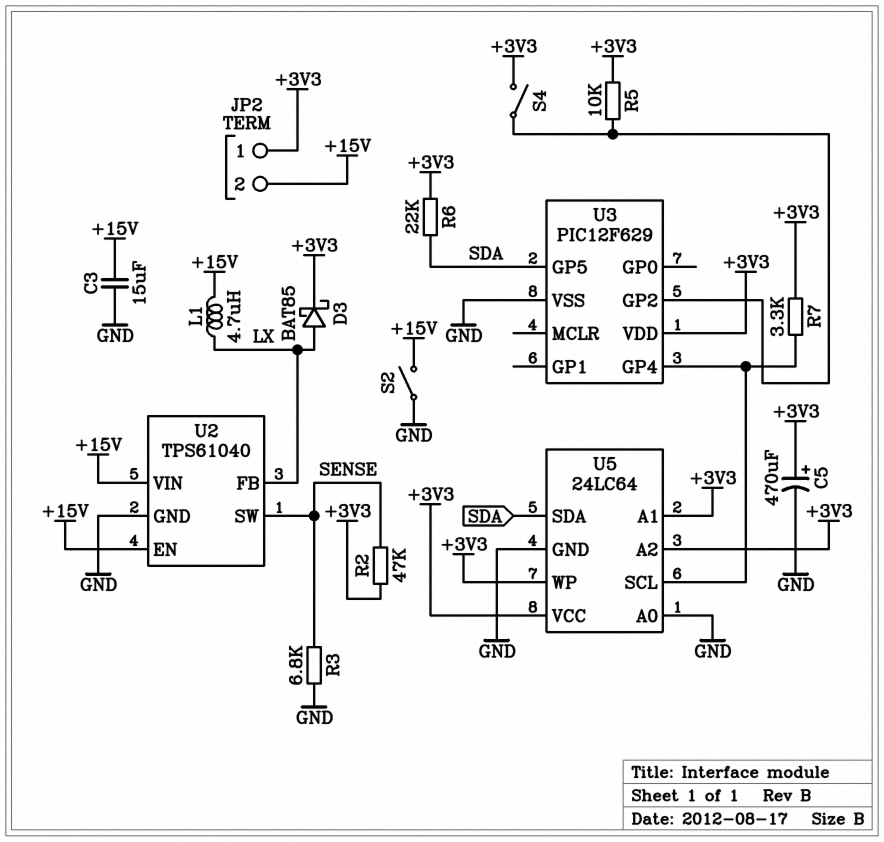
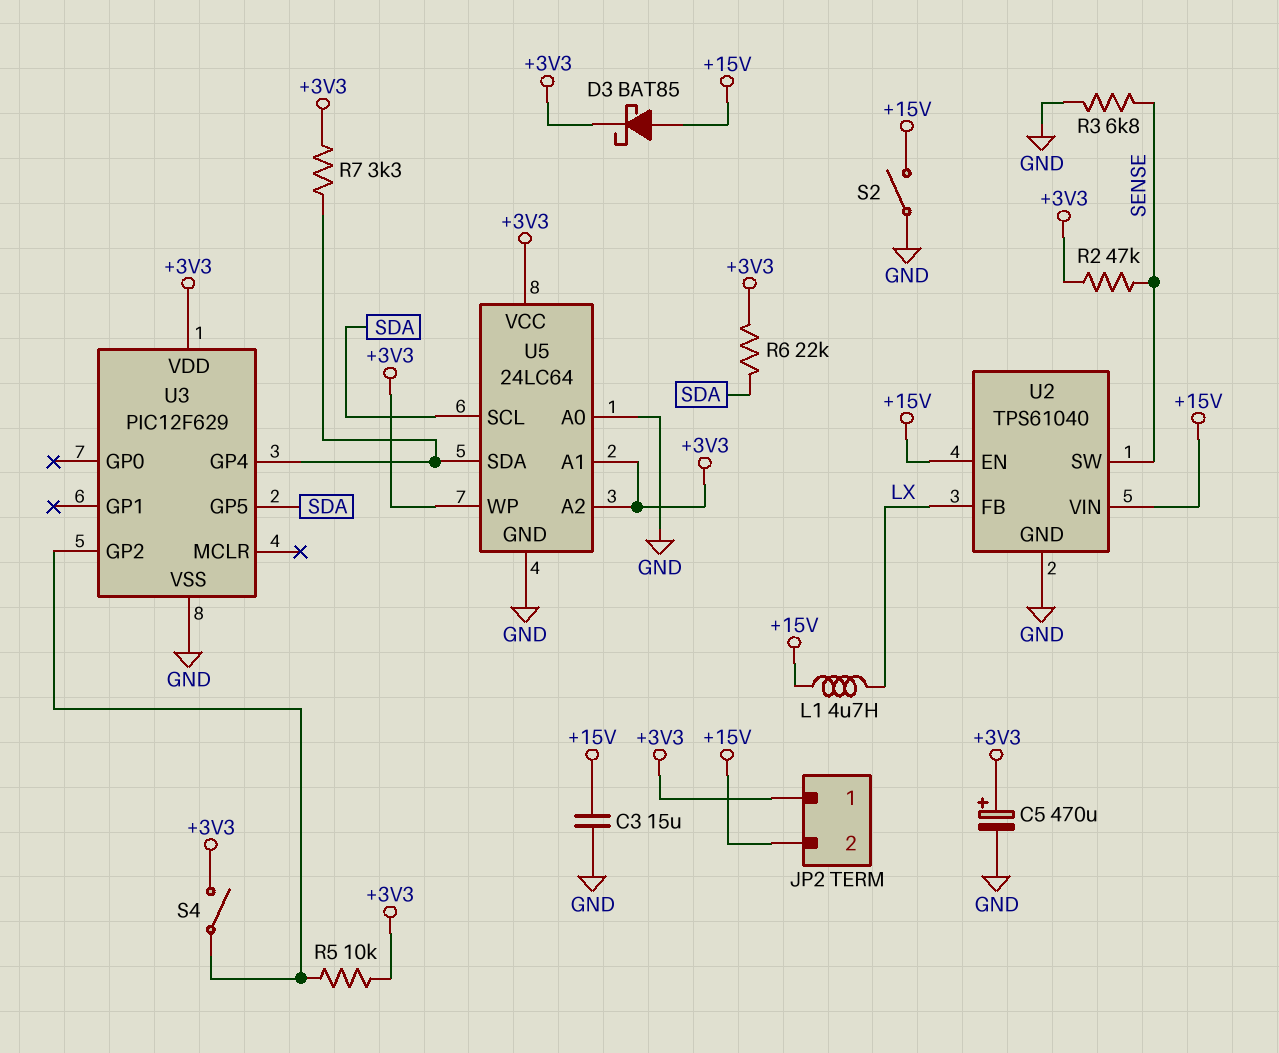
D3: schottky BAT85 (A LX, K +3V3) -> schottky BAT85 (A +15V, K +3V3)
U5 pin SCL: U3/GP4 -> SDA
U5 pin SDA: SDA -> U3/GP4

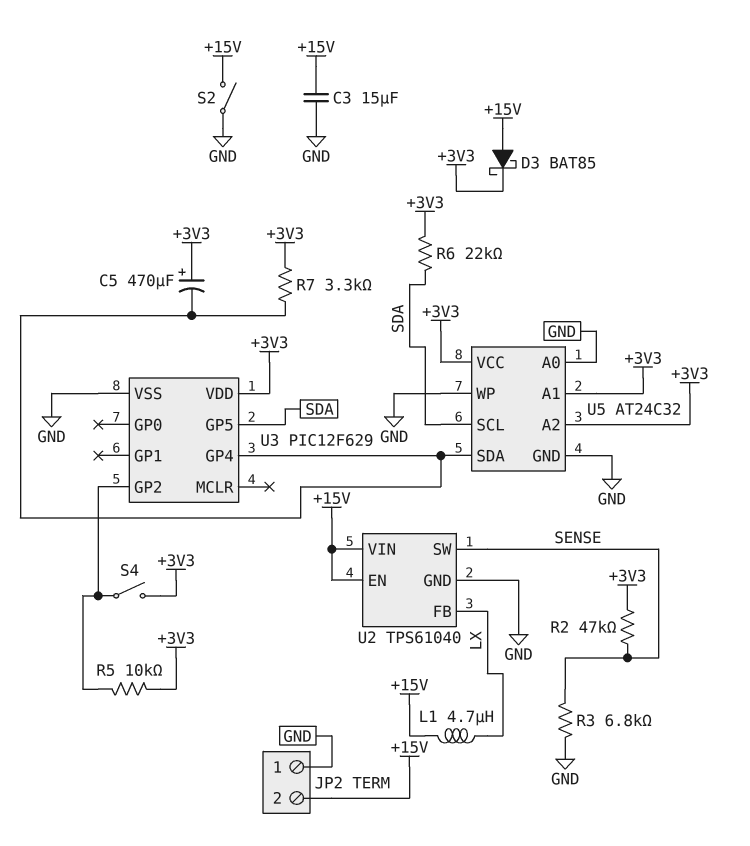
C5: 470uF (plus +3V3, minus GND) -> 470uF (plus +3V3, minus U3/GP4)
JP2 pin 1: +3V3 -> GND
U5: 24LC64 -> AT24C32
U5 pin WP: +3V3 -> GND

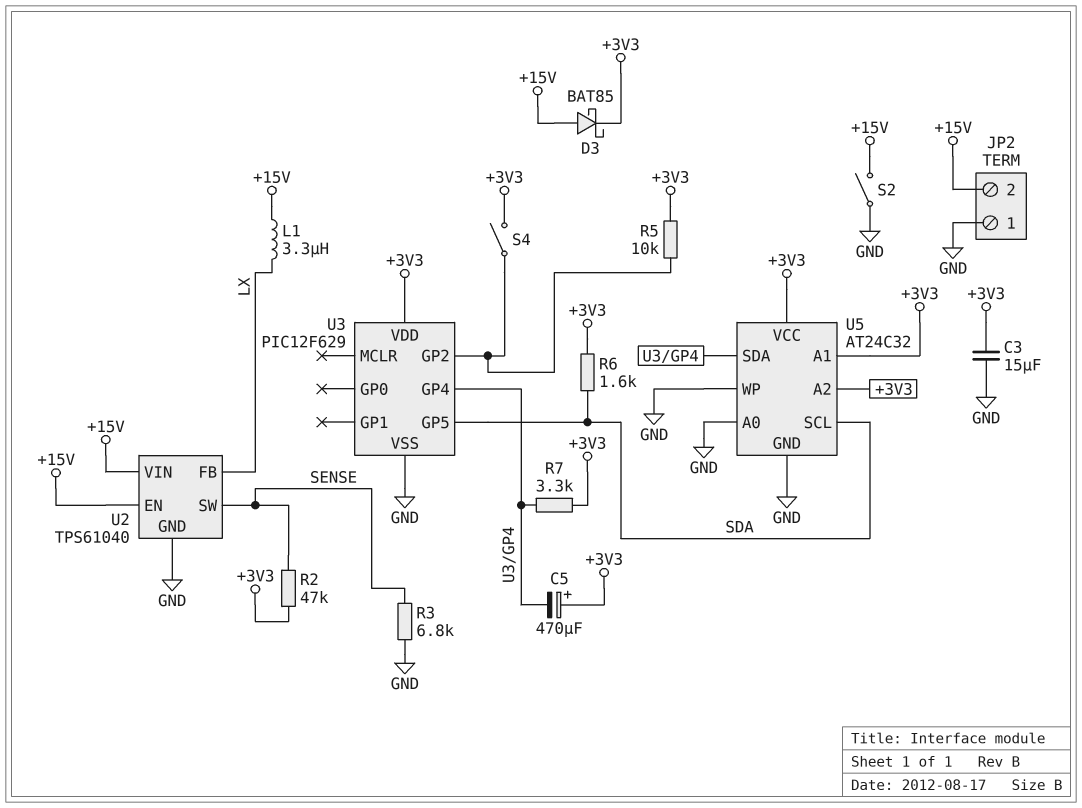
C3: 15uF (+15V, GND) -> 15uF (+3V3, GND)
L1: 4.7uH (+15V, LX) -> 3.3uH (+15V, LX)
R6: 22k (+3V3, SDA) -> 1.6k (+3V3, SDA)

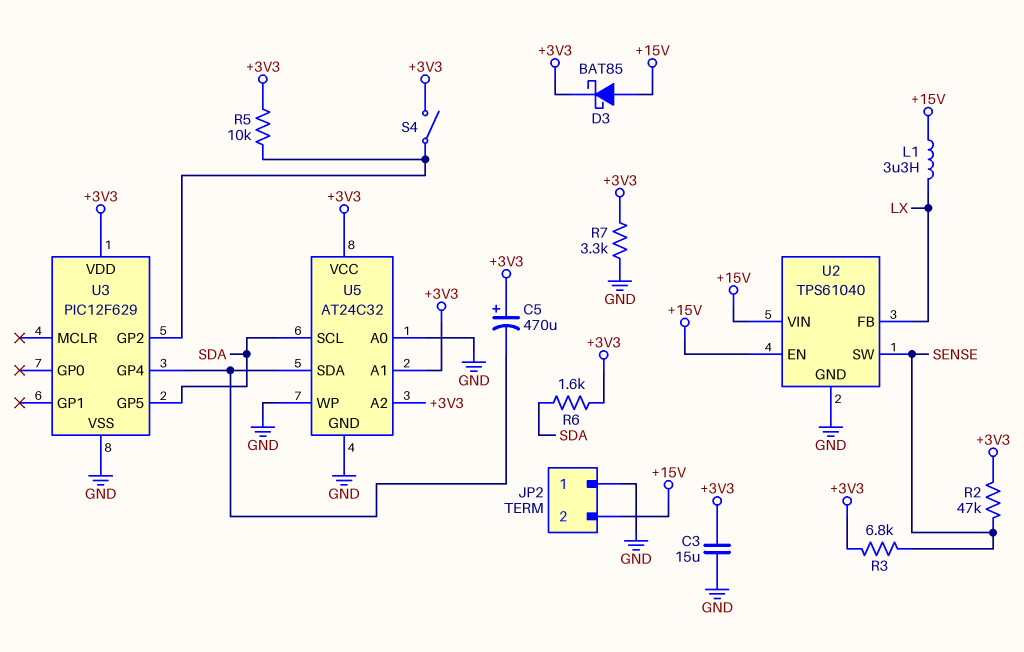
R3: 6.8k (GND, SENSE) -> 6.8k (+3V3, SENSE)
R7: 3.3k (+3V3, U3/GP4) -> 3.3k (+3V3, GND)
S2: switch (+15V, GND) -> none

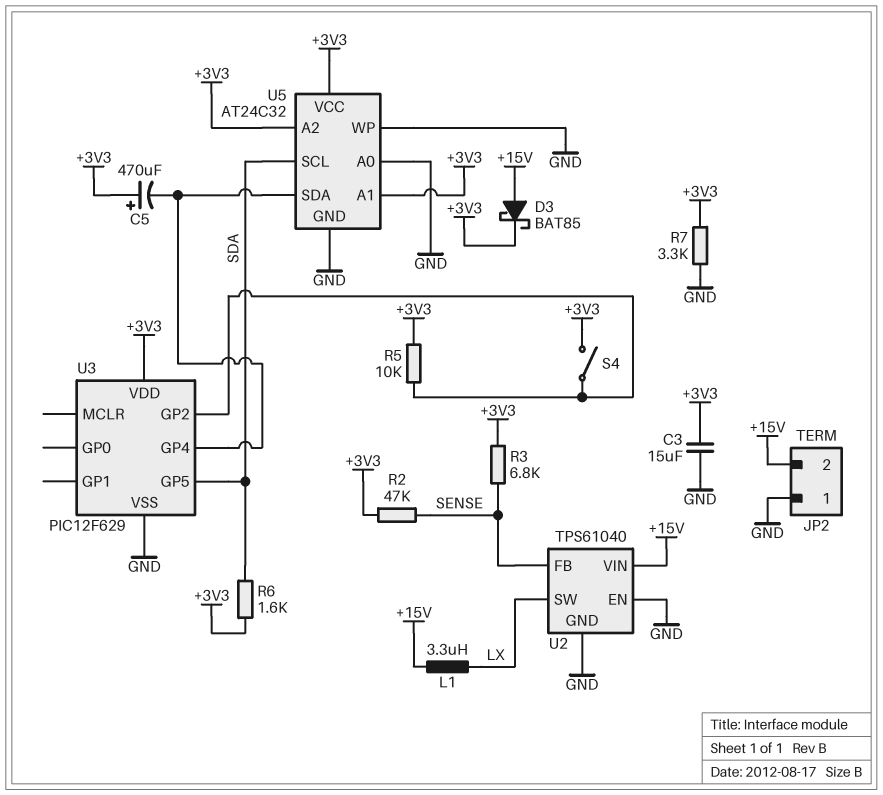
U2 pin EN: +15V -> GND
U2 pin FB: LX -> SENSE
U2 pin SW: SENSE -> LX

